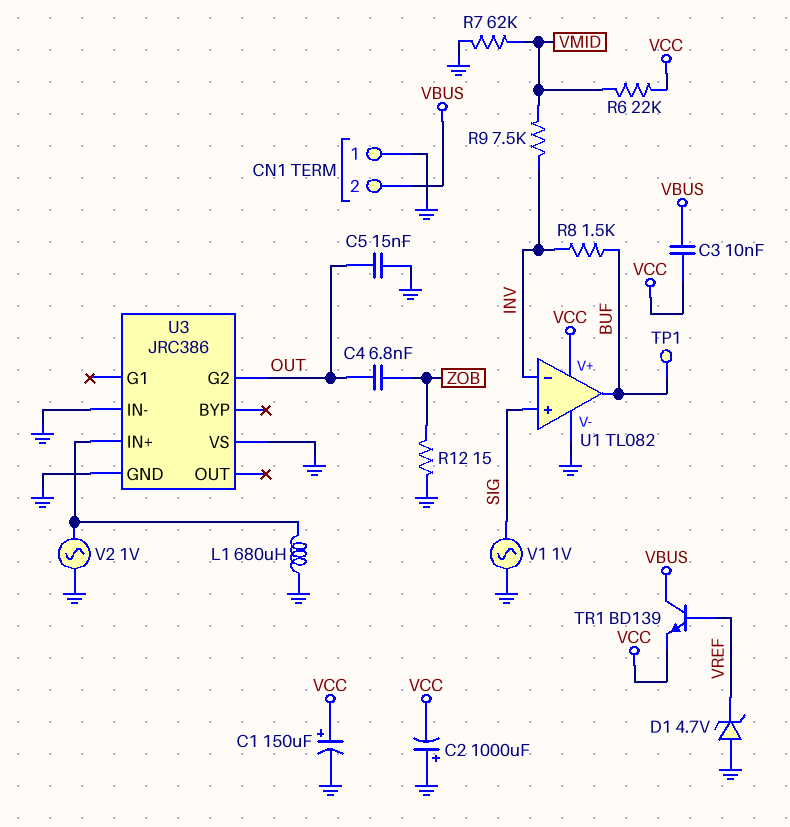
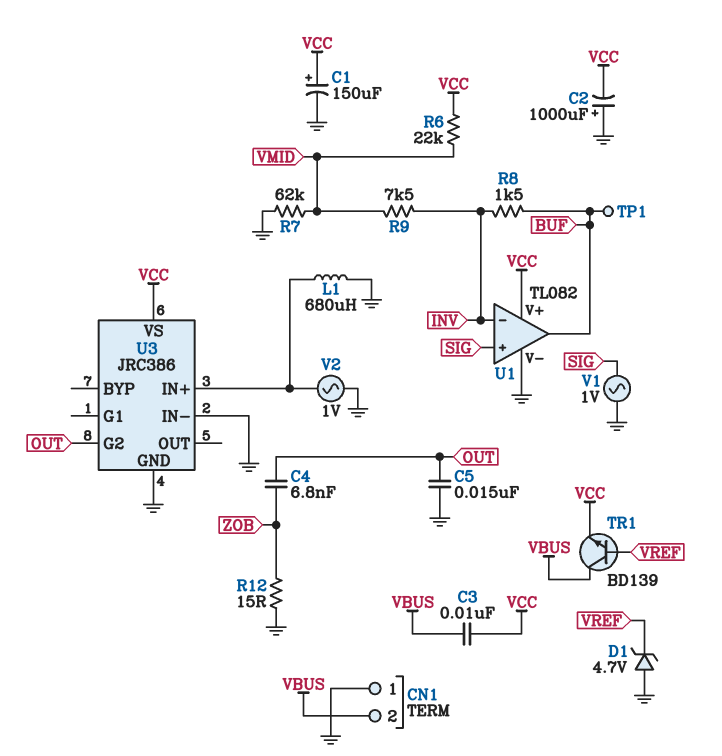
U3 pin VS: GND -> VCC

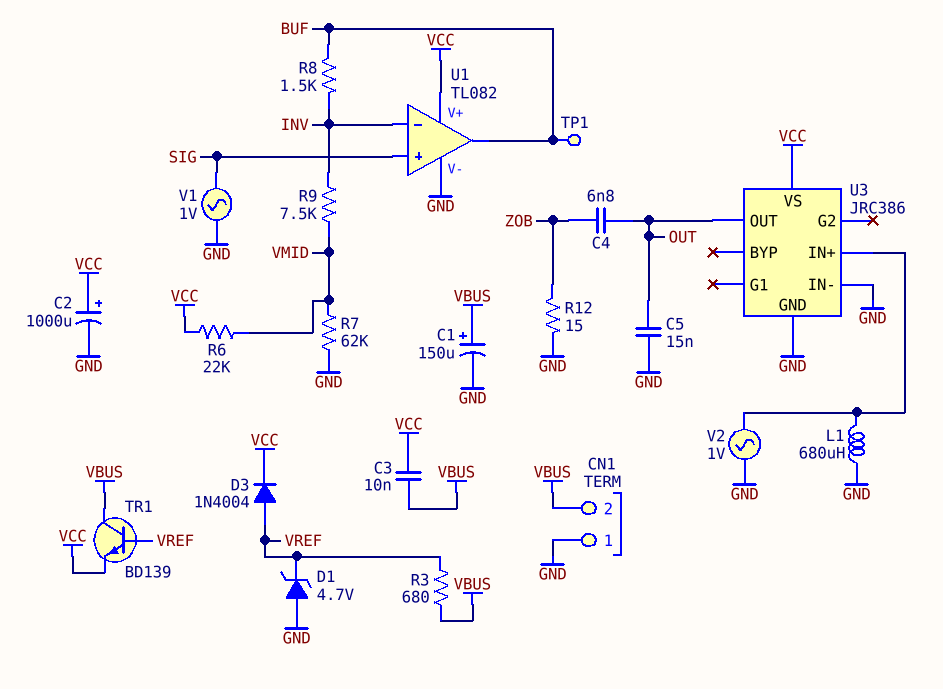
C1: 150uF (plus VCC, minus GND) -> 150uF (plus VBUS, minus GND)
C2: 1000uF (plus GND, minus VCC) -> 1000uF (plus VCC, minus GND)
D3: none -> diode 1N4004 (A VREF, K VCC)
R3: none -> 680 (VBUS, VREF)
U3 pin G2: OUT -> none
U3 pin OUT: none -> OUT

